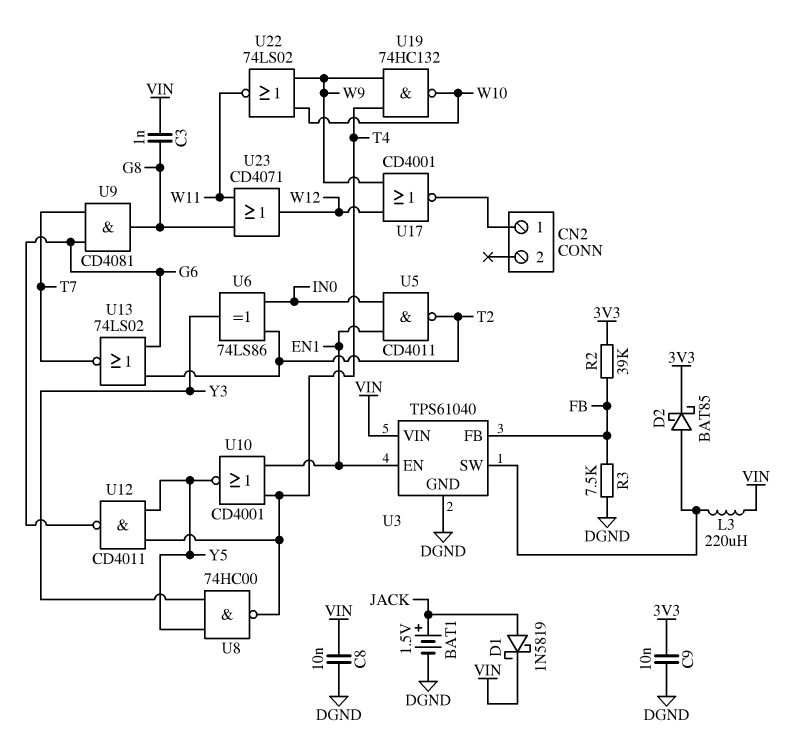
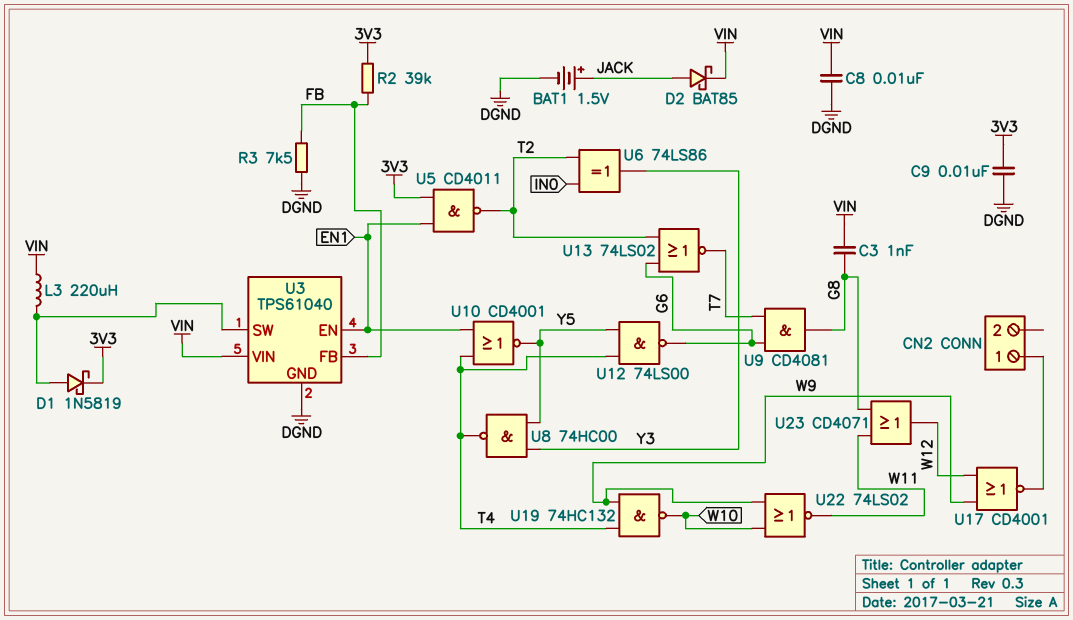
D1: schottky 1N5819 (A JACK, K VIN) -> schottky 1N5819 (A U3/SW, K 3V3)
D2: schottky BAT85 (A U3/SW, K 3V3) -> schottky BAT85 (A JACK, K VIN)
U5: NAND CD4011 (in EN1, in IN0, out T2) -> NAND CD4011 (in 3V3, in EN1, out T2)
U12: NAND CD4011 (in T4, in Y5, out G6) -> NAND 74LS00 (in T4, in Y5, out G6)

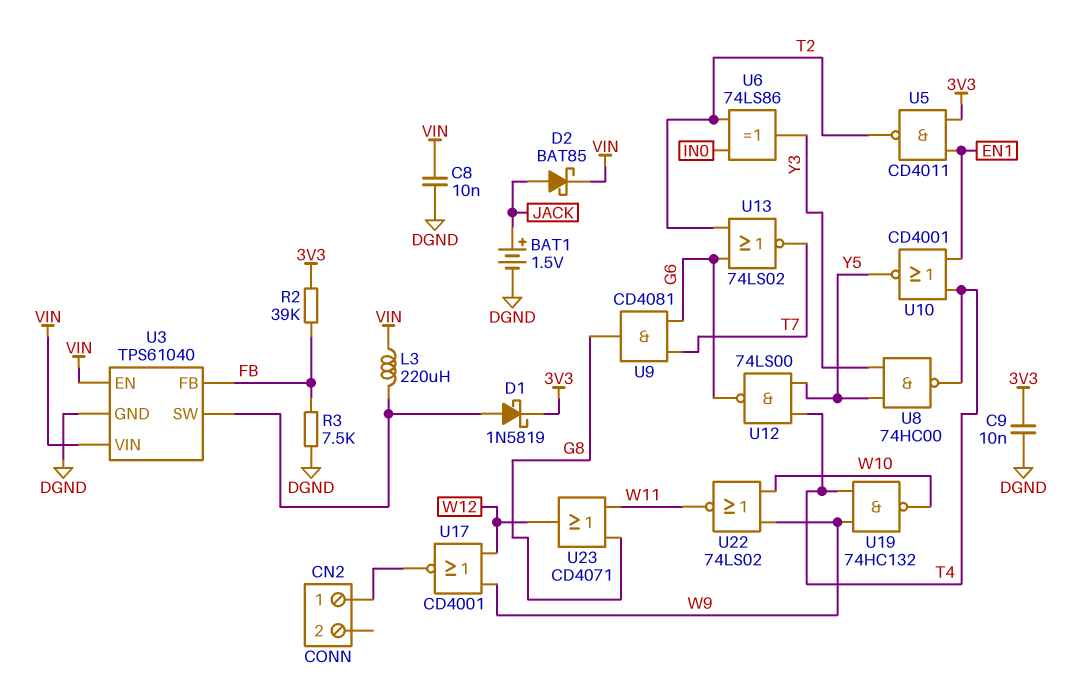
C3: 1nF (G8, VIN) -> none
U3 pin EN: EN1 -> VIN

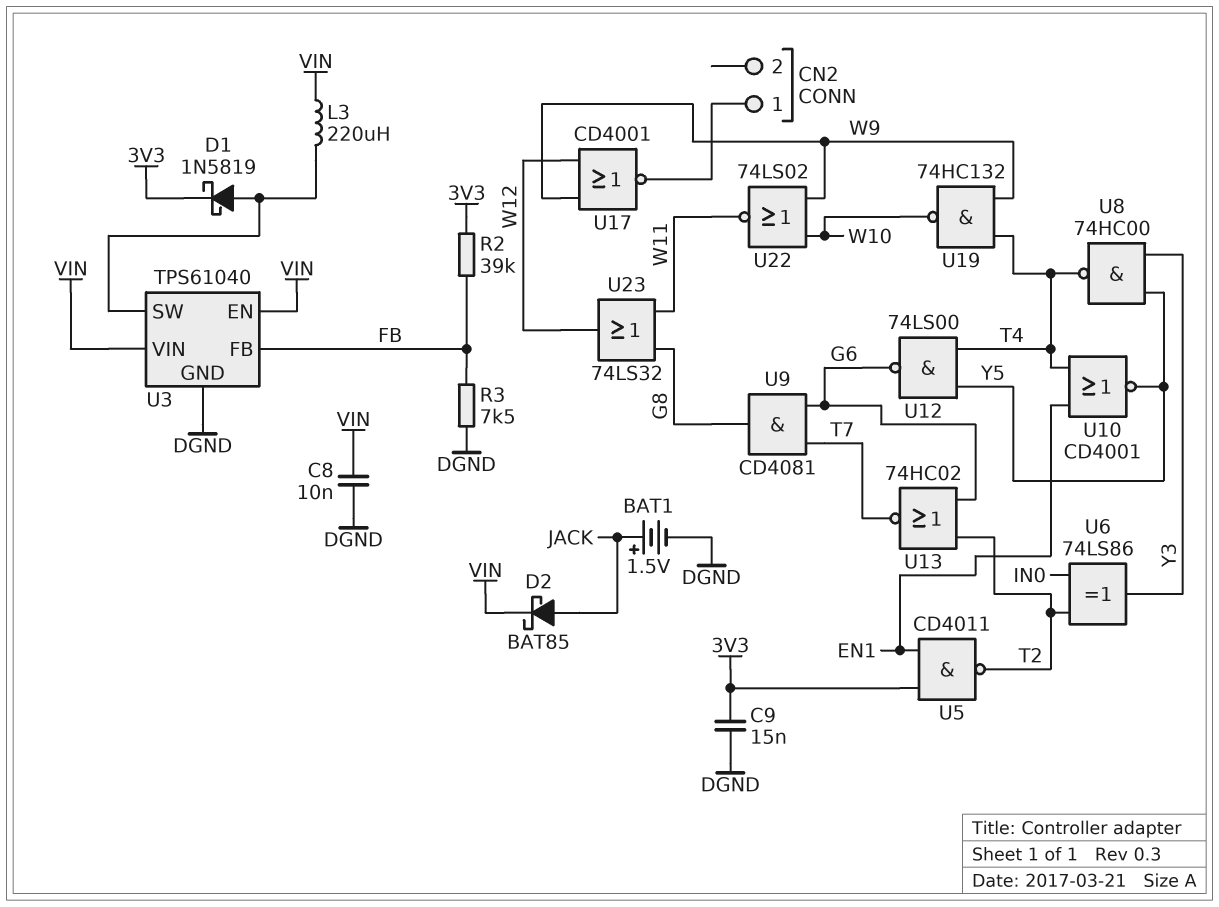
C9: 10nF (3V3, DGND) -> 15nF (3V3, DGND)
U13: NOR 74LS02 (in G6, in T2, out T7) -> NOR 74HC02 (in G6, in T2, out T7)
U23: OR CD4071 (in G8, in W11, out W12) -> OR 74LS32 (in G8, in W11, out W12)

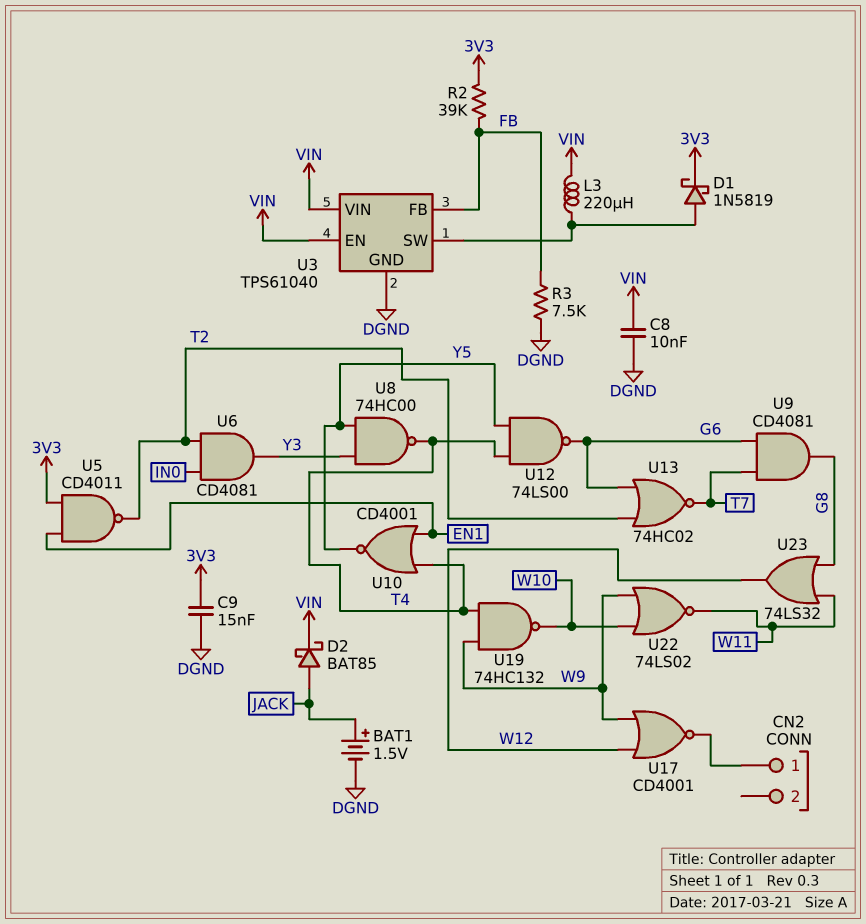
U6: XOR 74LS86 (in IN0, in T2, out Y3) -> AND CD4081 (in IN0, in T2, out Y3)

